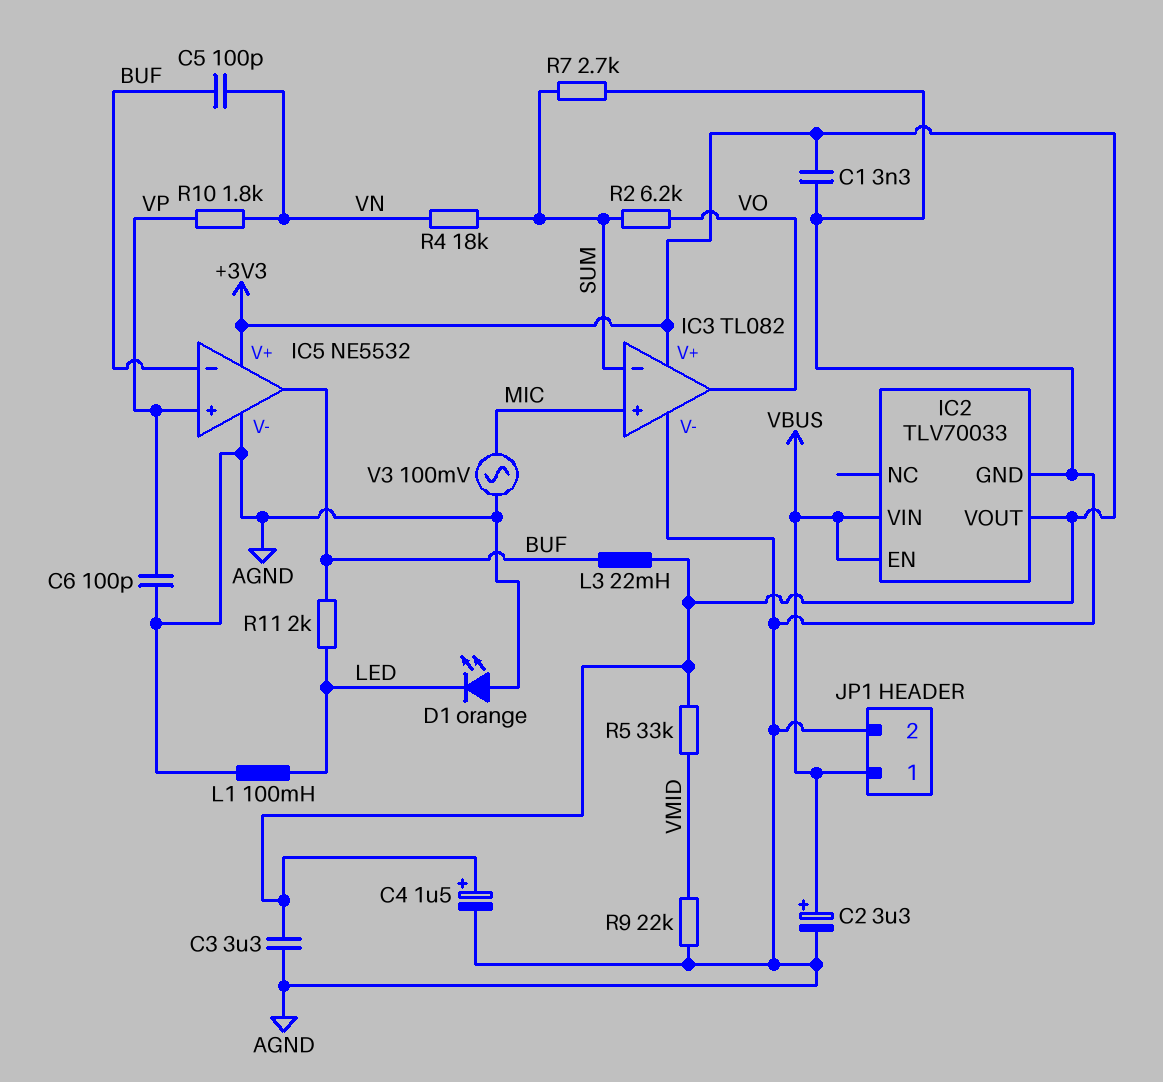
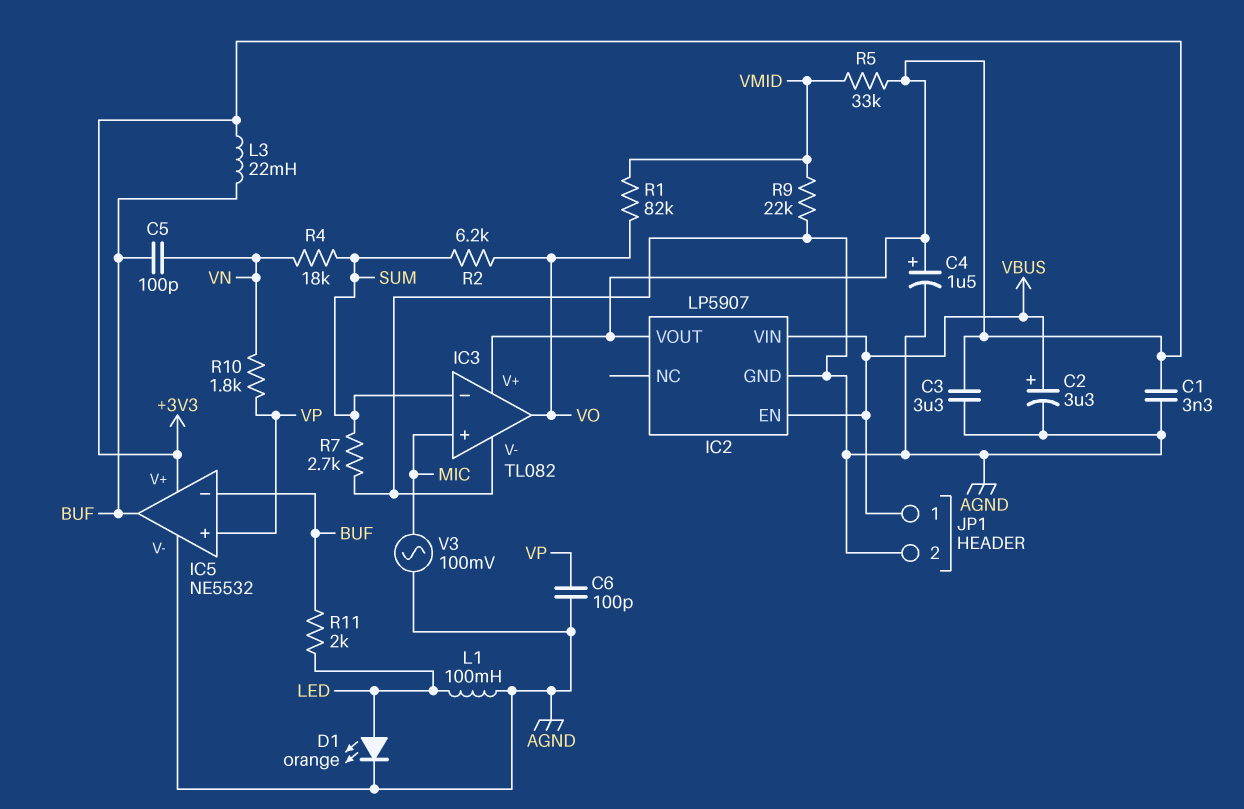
D1: LED orange (A AGND, K LED) -> LED orange (A LED, K AGND)
IC2: TLV70033 -> LP5907
R1: none -> 82k (VMID, VO)

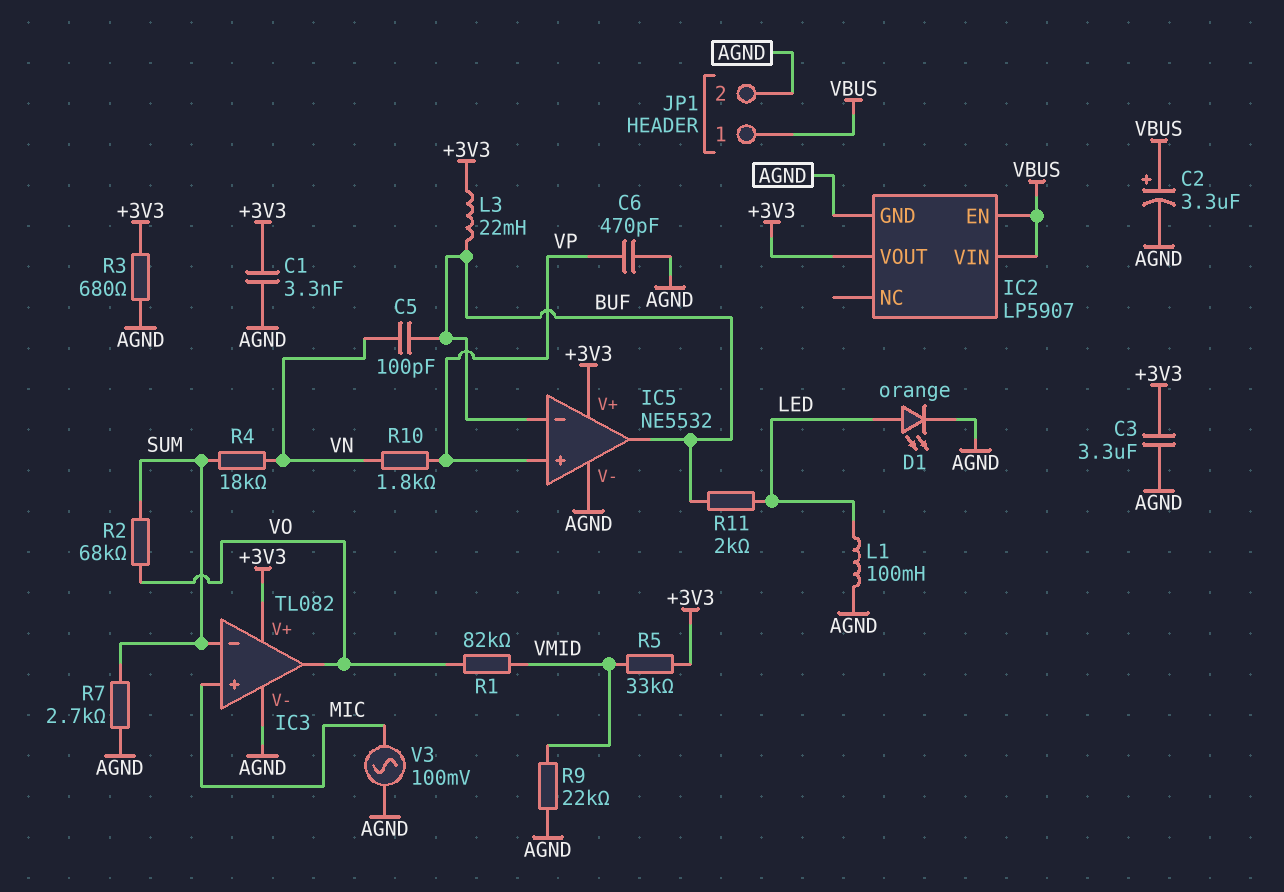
C4: 1.5uF (plus +3V3, minus AGND) -> none
C6: 100pF (AGND, VP) -> 470pF (AGND, VP)
R2: 6.2k (SUM, VO) -> 68k (SUM, VO)
R3: none -> 680 (+3V3, AGND)

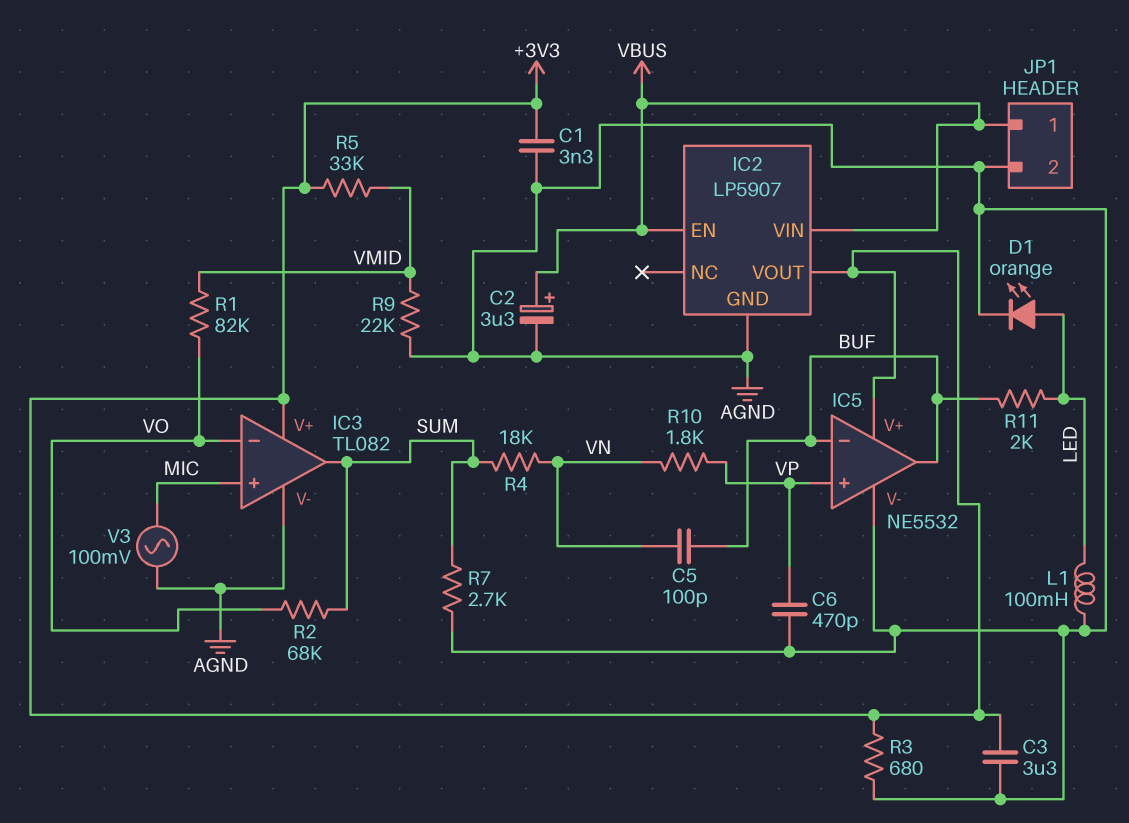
IC3 pin in-: SUM -> VO
IC3 pin out: VO -> SUM
L3: 22mH (+3V3, BUF) -> none

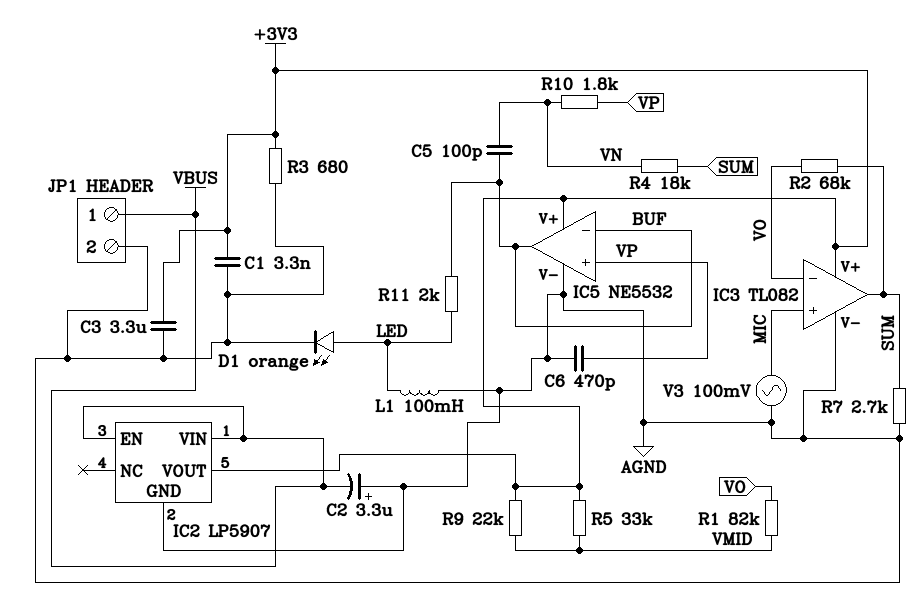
C2: 3.3uF (plus VBUS, minus AGND) -> 3.3uF (plus AGND, minus VBUS)
R9: 22k (AGND, VMID) -> 22k (+3V3, VMID)

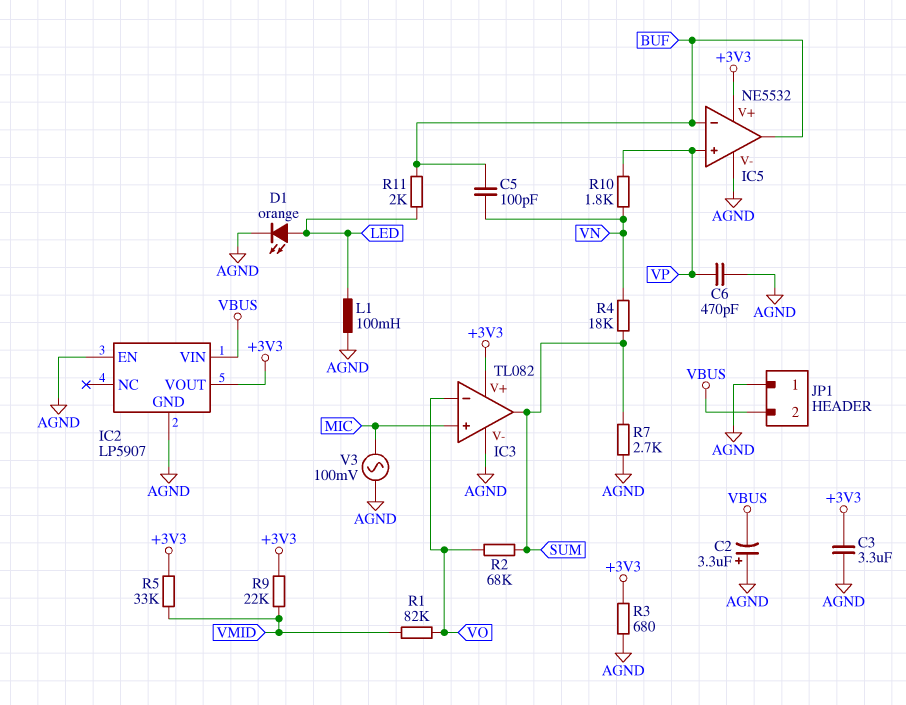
C1: 3.3nF (+3V3, AGND) -> none
IC2 pin EN: VBUS -> AGND
JP1 pin 1: VBUS -> AGND
JP1 pin 2: AGND -> VBUS

